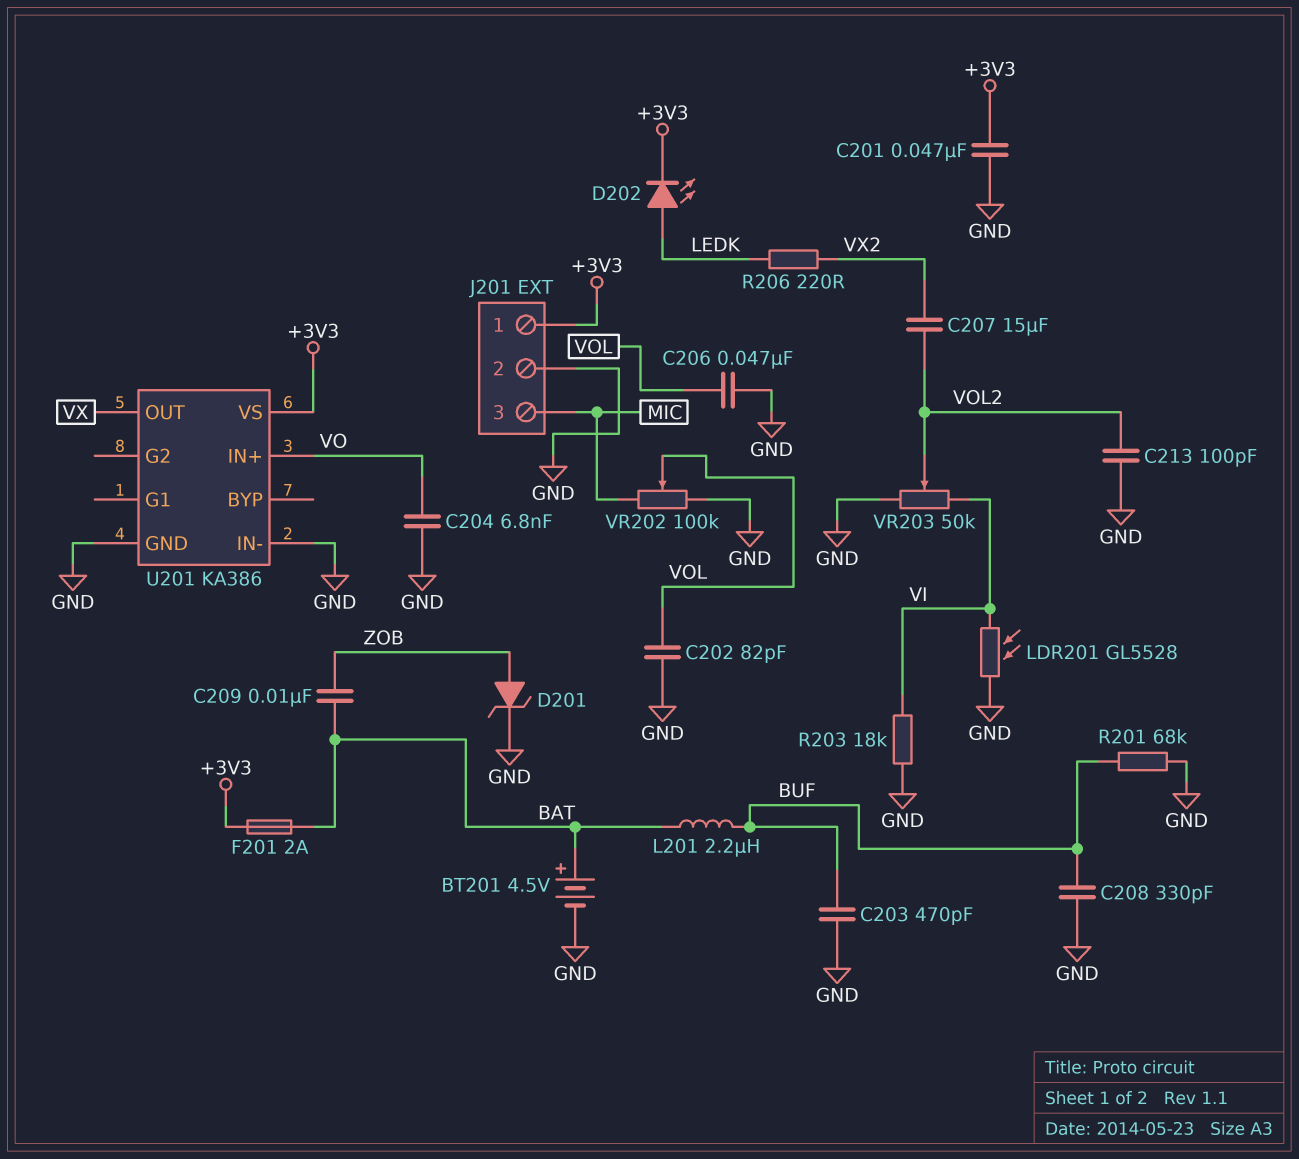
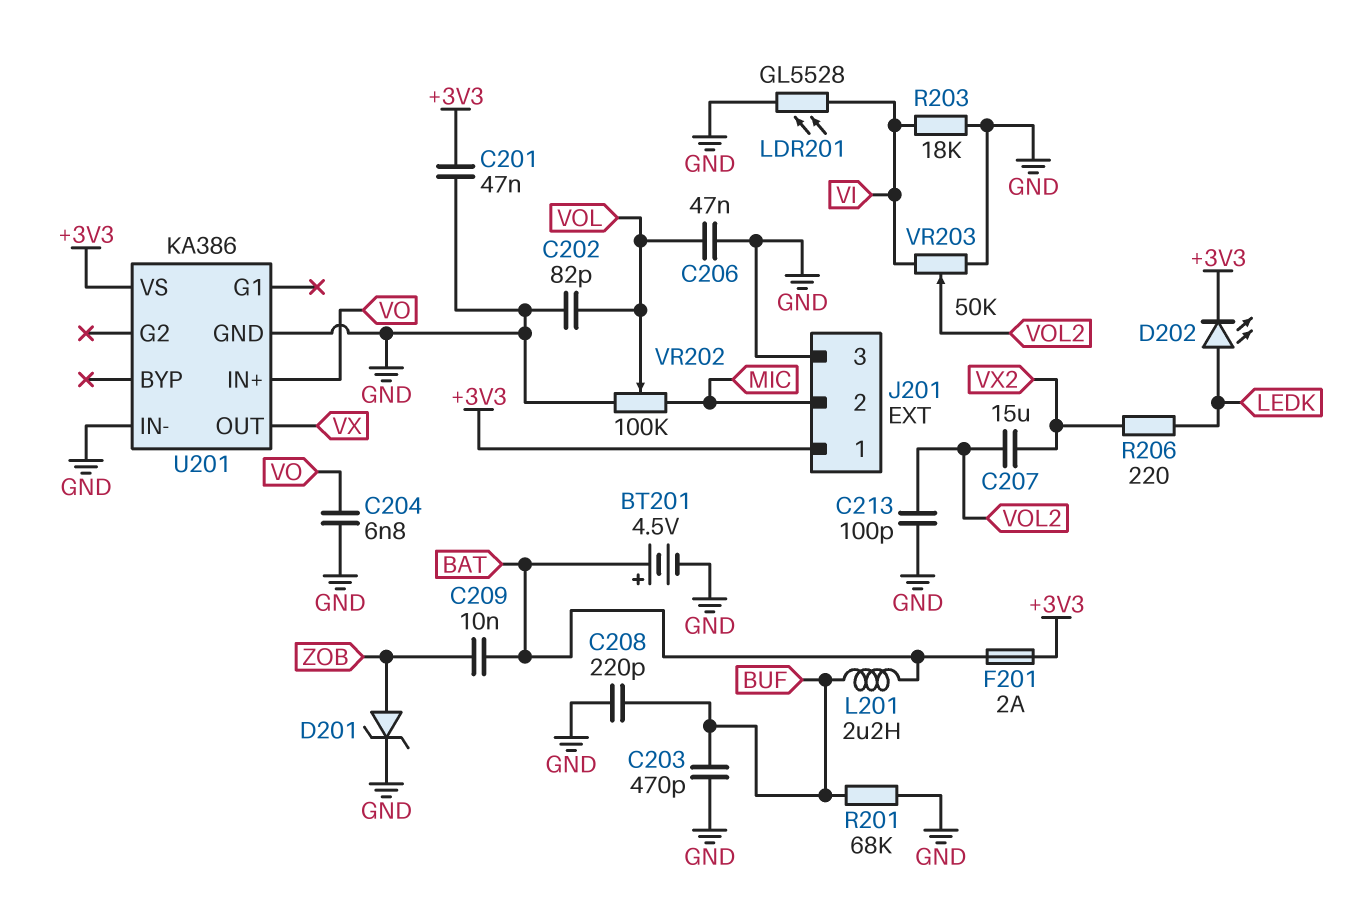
C208: 330pF (BUF, GND) -> 220pF (BUF, GND)
J201 pin 2: GND -> MIC
J201 pin 3: MIC -> GND

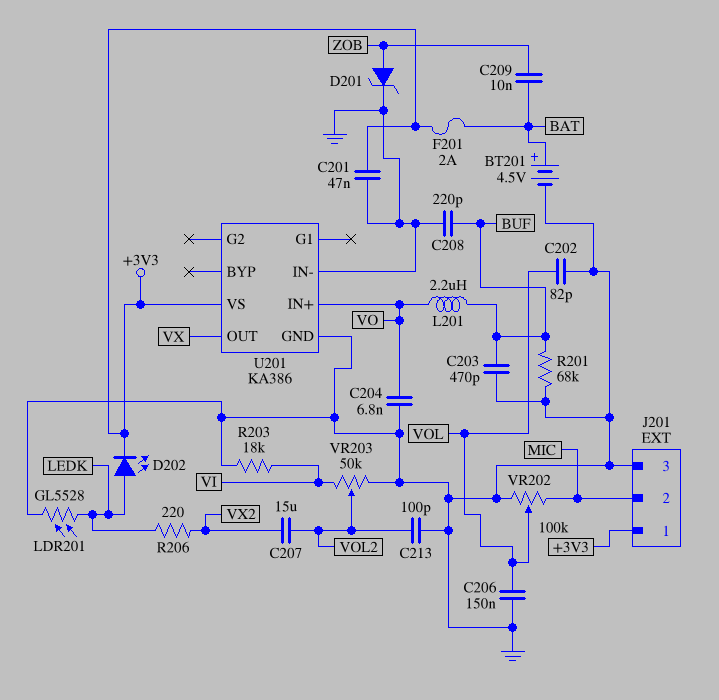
C206: 47nF (GND, VOL) -> 150nF (GND, VOL)
L201: 2.2uH (BAT, BUF) -> 2.2uH (BUF, VO)
LDR201: GL5528 (GND, VI) -> GL5528 (GND, LEDK)

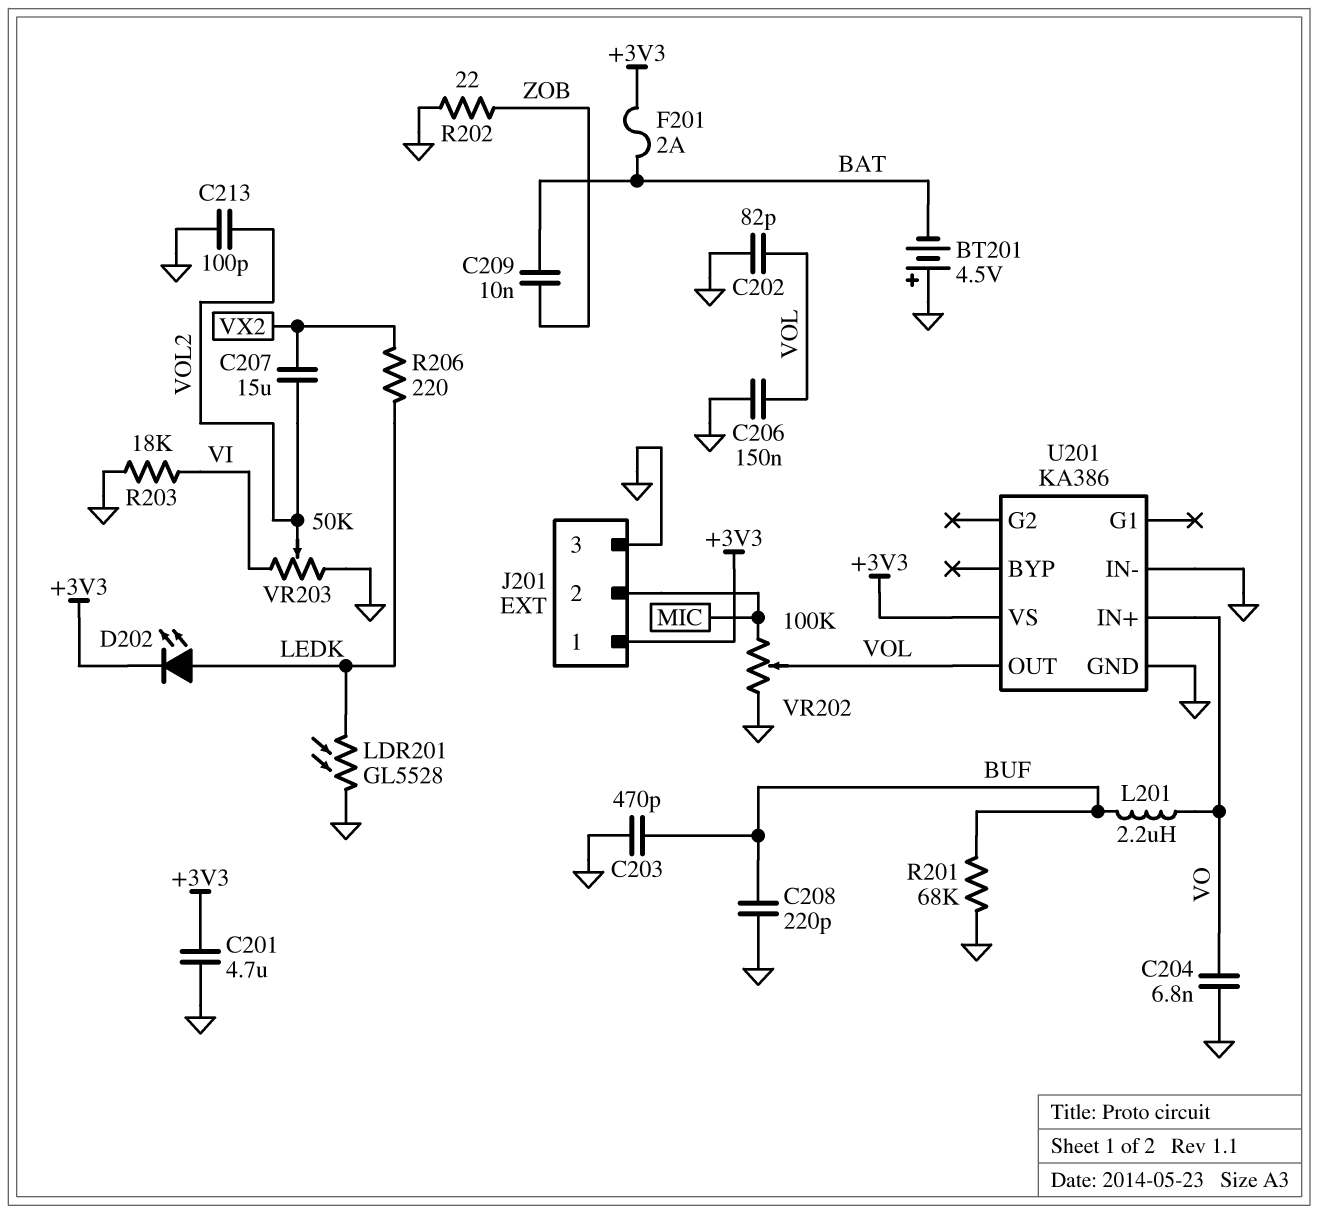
BT201: 4.5V (plus BAT, minus GND) -> 4.5V (plus GND, minus BAT)
C201: 47nF (+3V3, GND) -> 4.7uF (+3V3, GND)
D201: zener (A ZOB, K GND) -> none
R202: none -> 22 (GND, ZOB)
U201 pin OUT: VX -> VOL

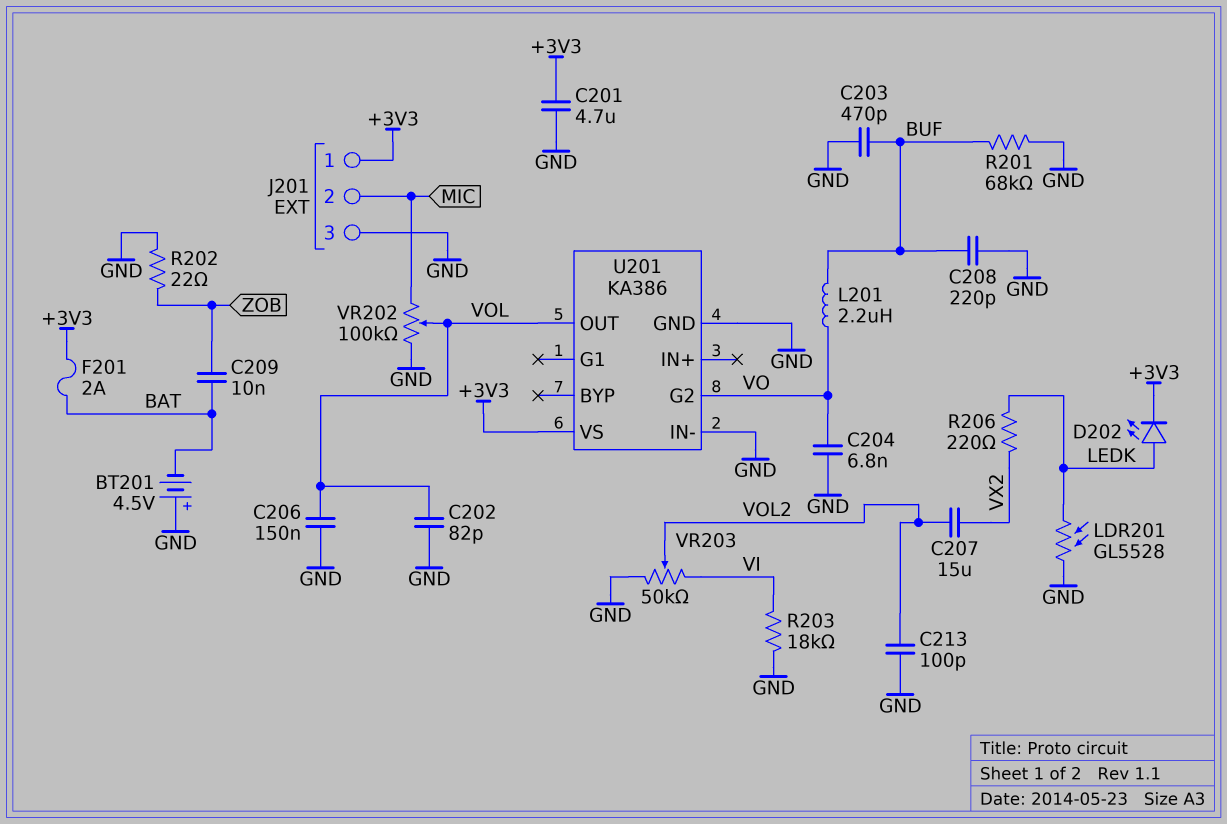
U201 pin G2: none -> VO
U201 pin IN+: VO -> none

